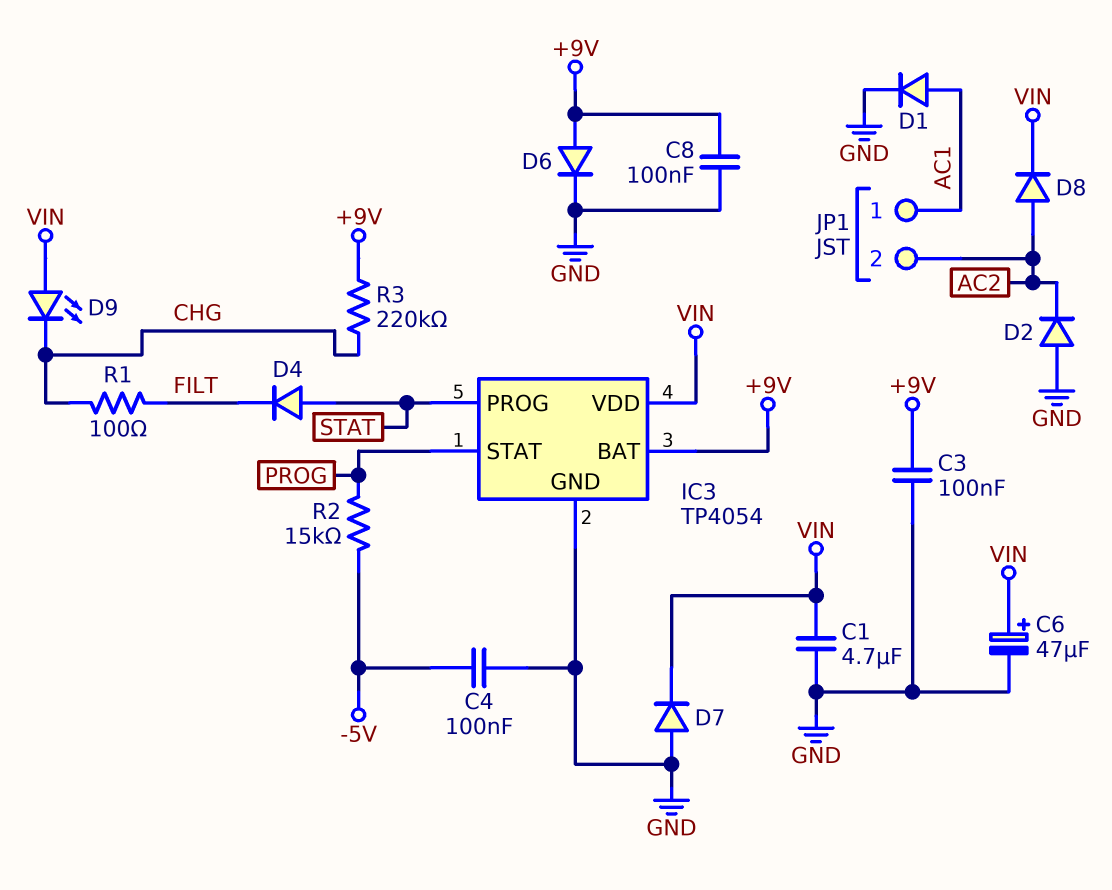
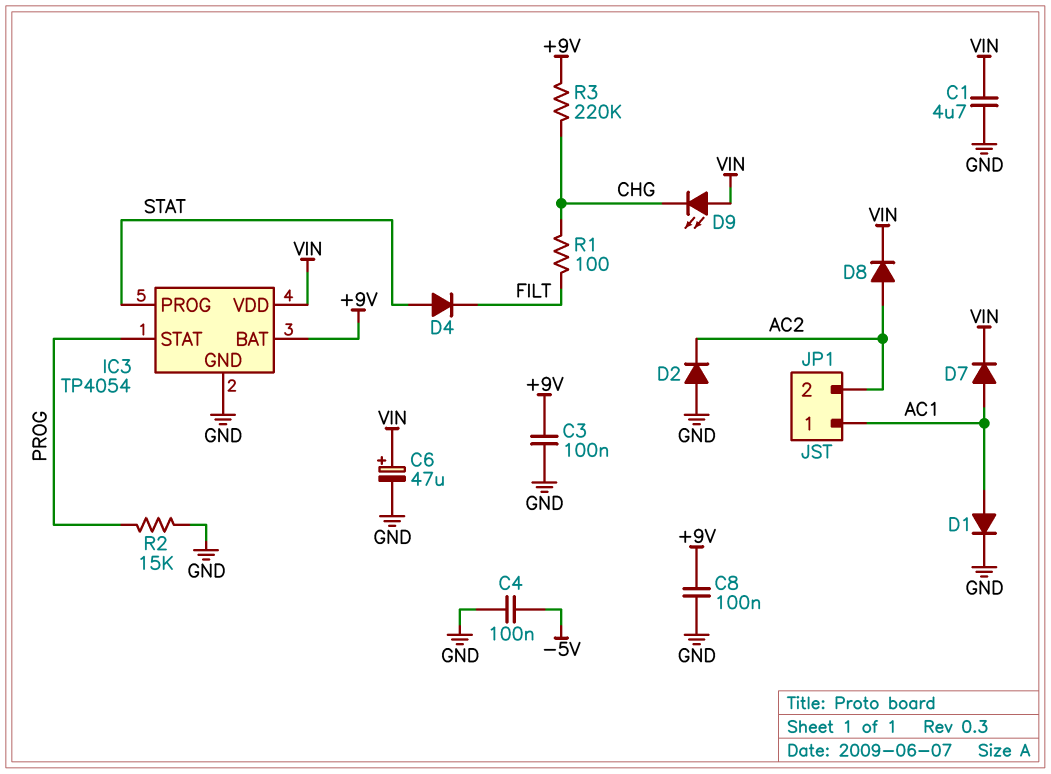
D6: diode (A +9V, K GND) -> none
D7: diode (A GND, K VIN) -> diode (A AC1, K VIN)
R2: 15k (-5V, PROG) -> 15k (GND, PROG)

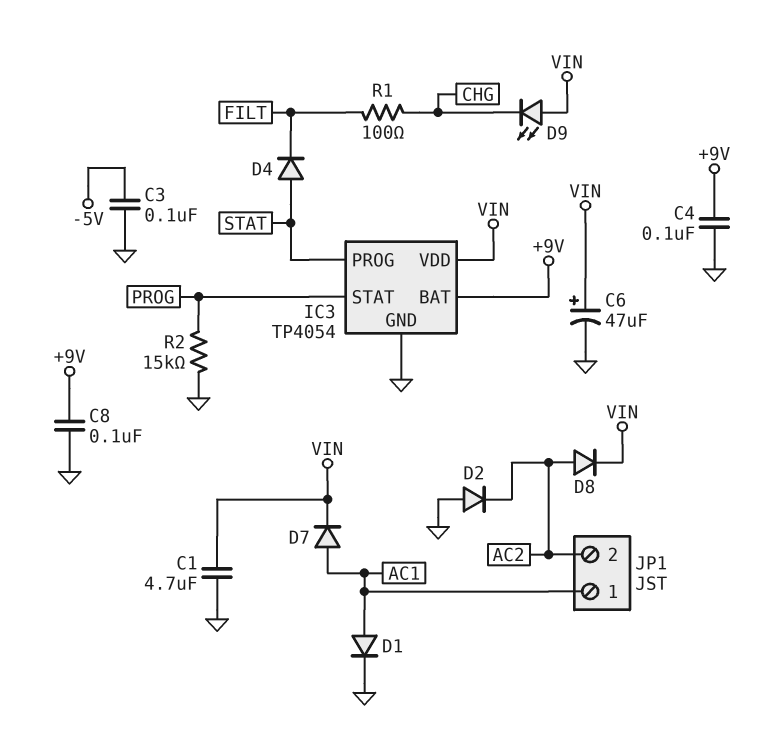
C3: 100nF (+9V, GND) -> 100nF (-5V, GND)
C4: 100nF (-5V, GND) -> 100nF (+9V, GND)
R3: 220k (+9V, CHG) -> none

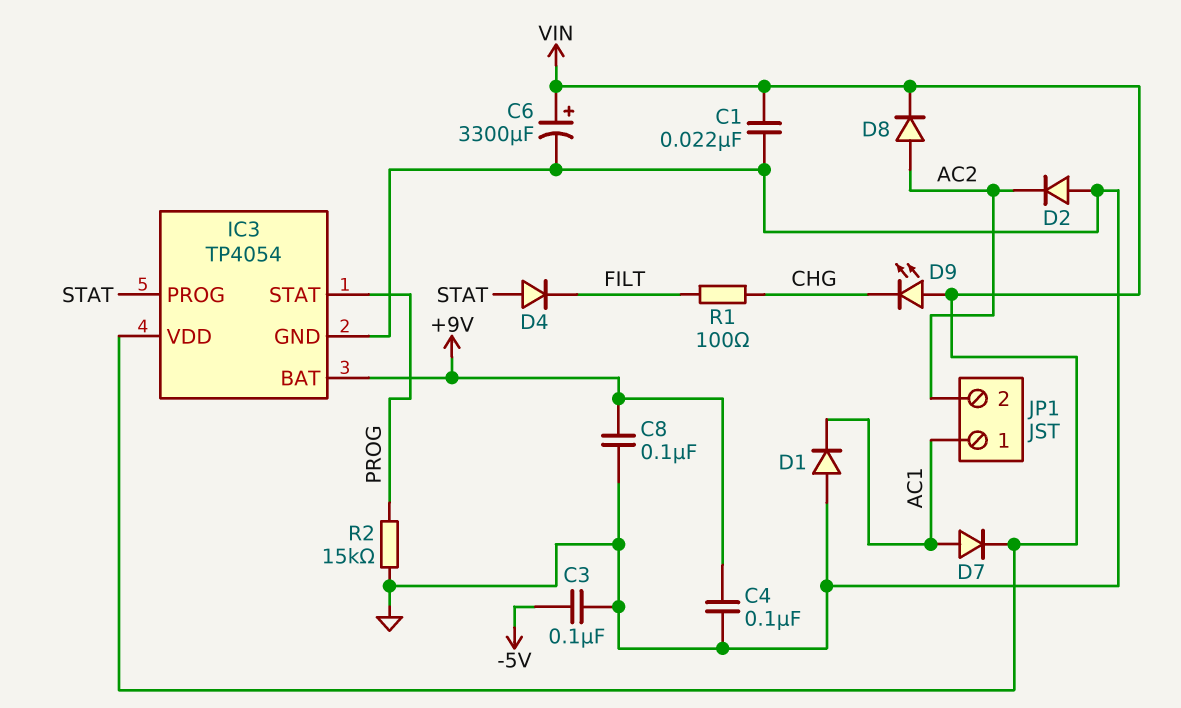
C1: 4.7uF (GND, VIN) -> 22nF (GND, VIN)
C6: 47uF (plus VIN, minus GND) -> 3300uF (plus VIN, minus GND)
D1: diode (A AC1, K GND) -> diode (A GND, K AC1)

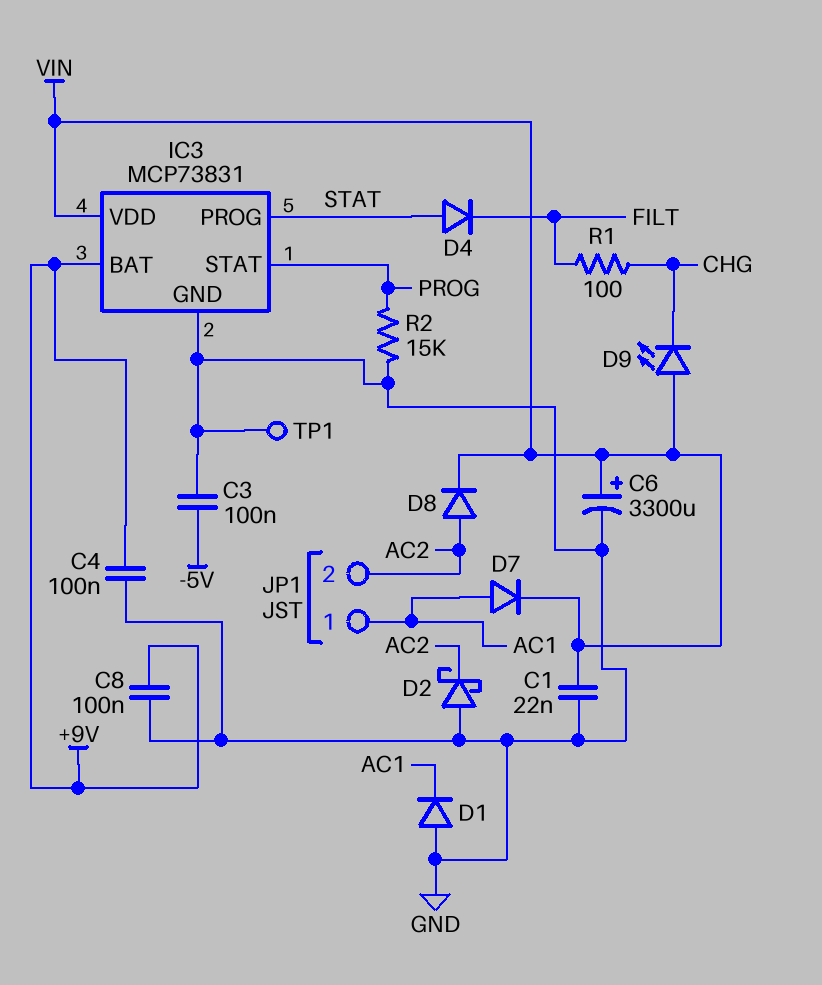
D2: diode (A GND, K AC2) -> schottky (A GND, K AC2)
IC3: TP4054 -> MCP73831
TP1: none -> test point (GND)

